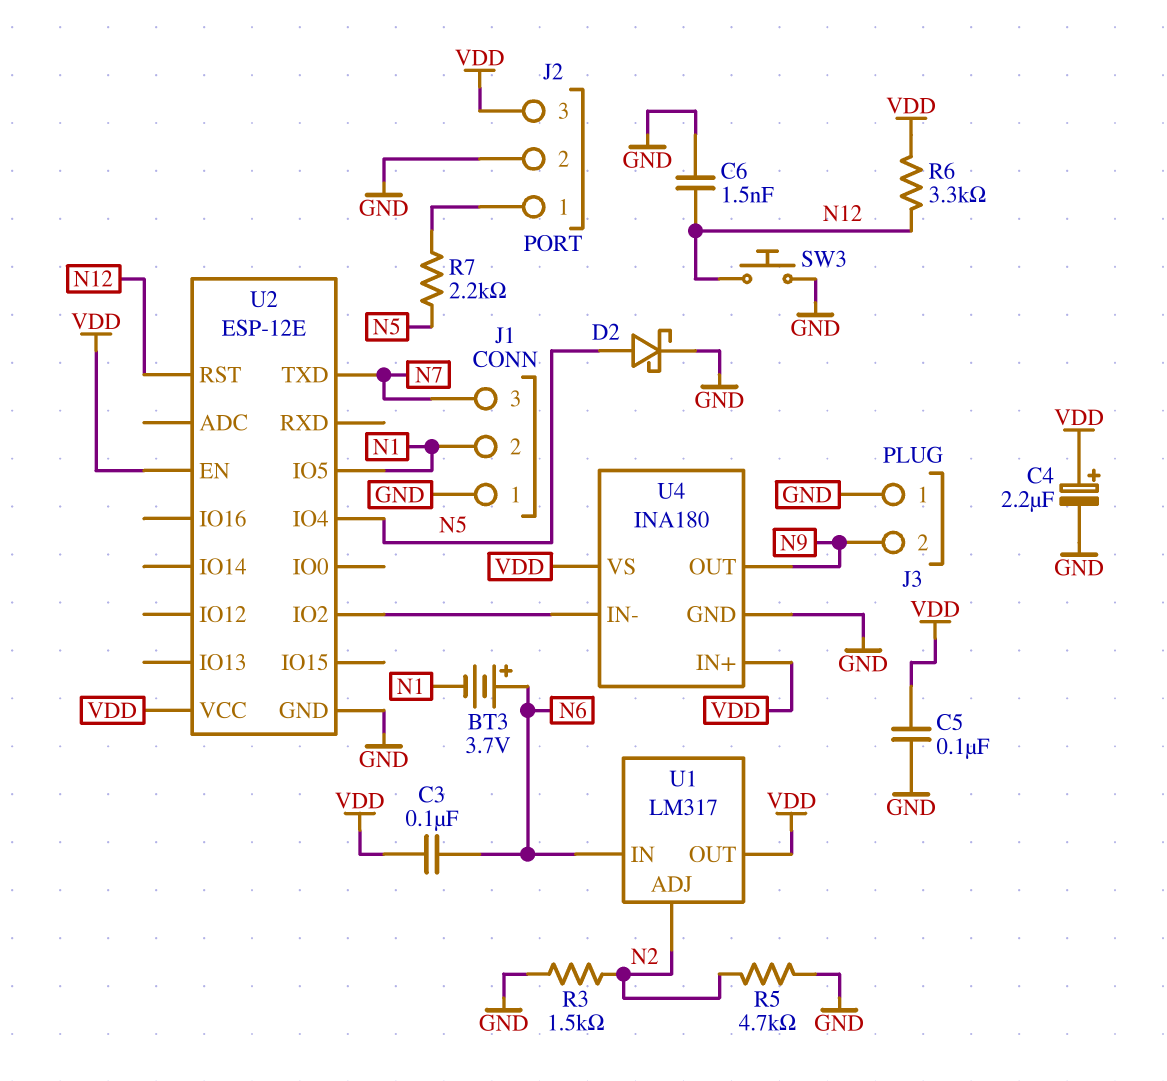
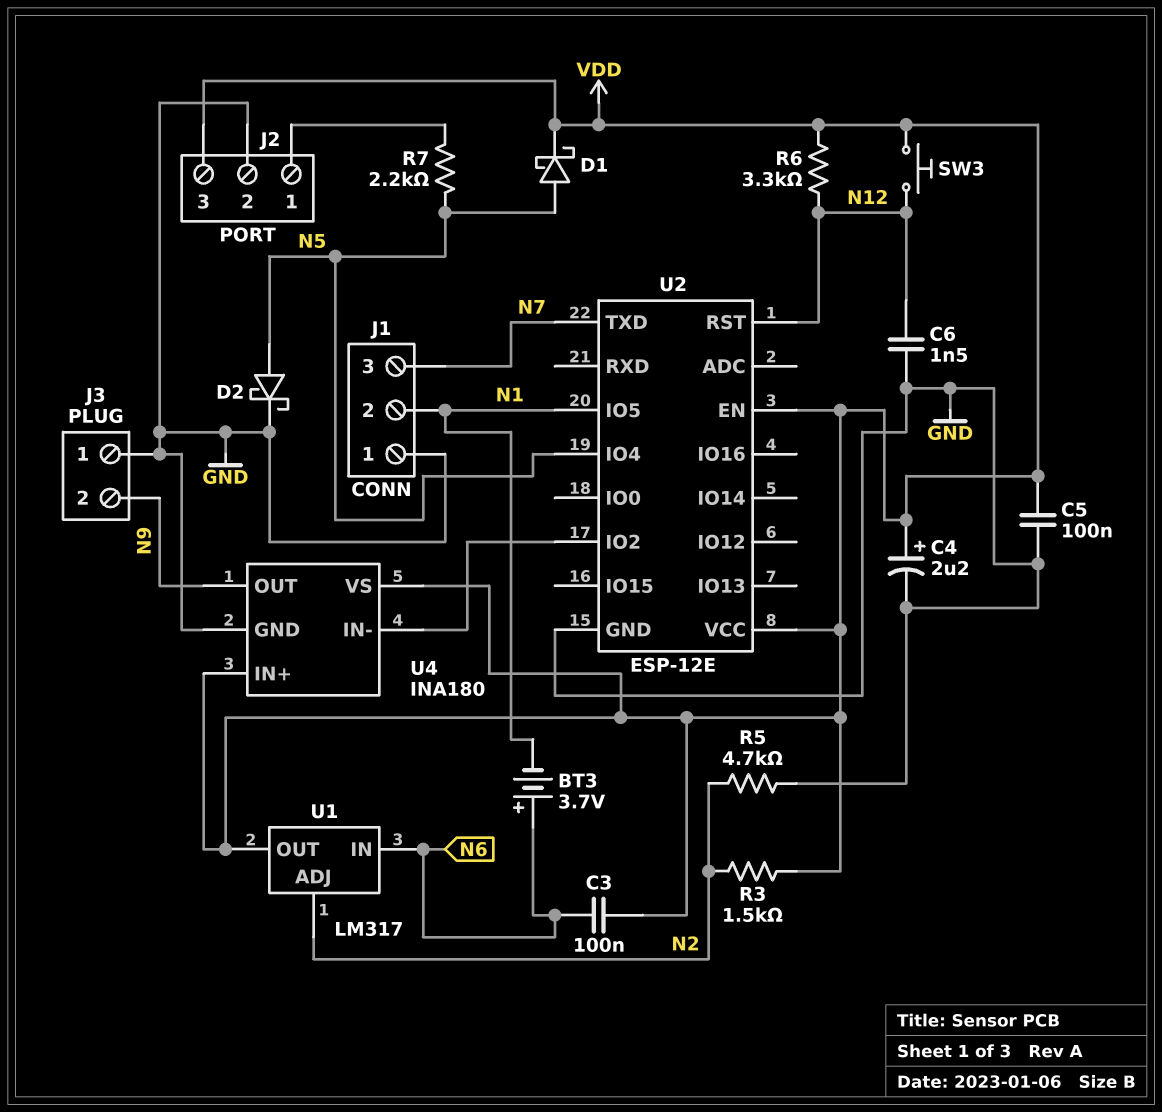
D1: none -> schottky (A N5, K VDD)
R3: 1.5k (GND, N2) -> 1.5k (N2, VDD)
SW3: button (GND, N12) -> button (N12, VDD)

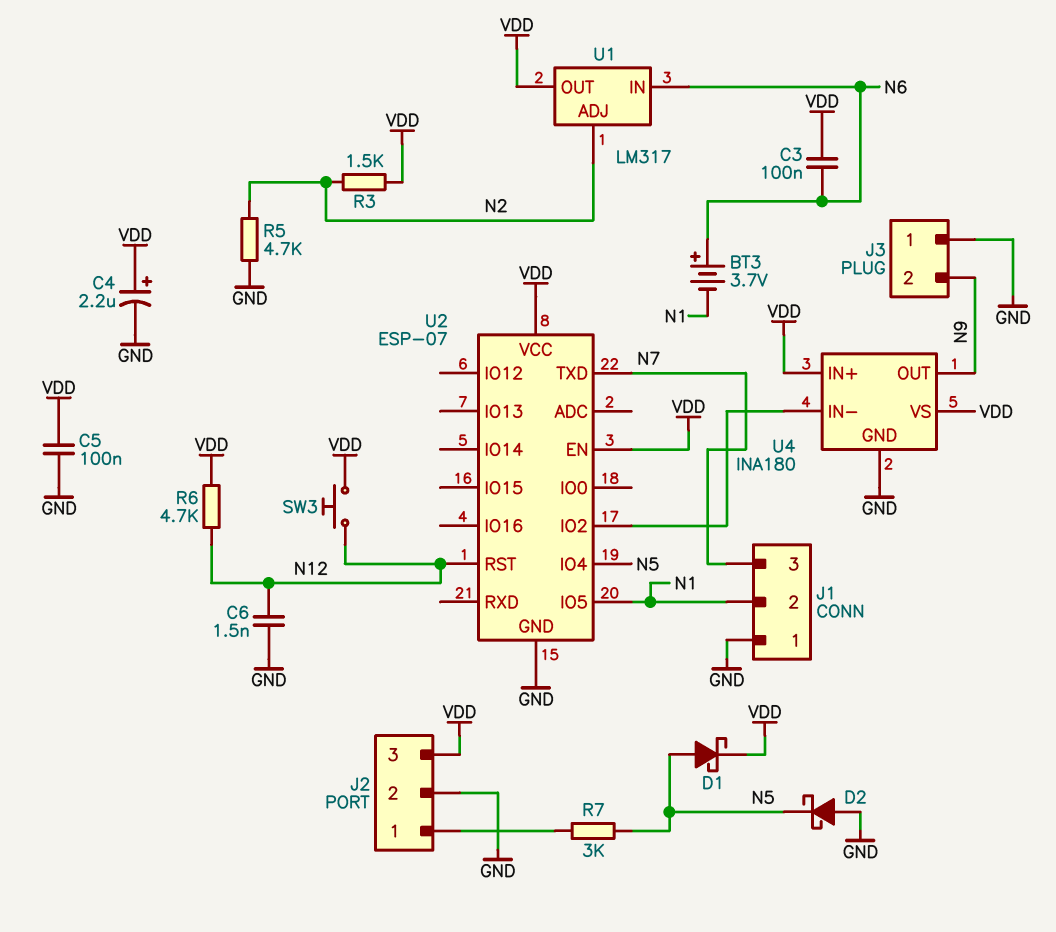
D2: schottky (A N5, K GND) -> schottky (A GND, K N5)
R6: 3.3k (N12, VDD) -> 4.7k (N12, VDD)
R7: 2.2k (J2/1, N5) -> 3k (J2/1, N5)
U2: ESP-12E -> ESP-07

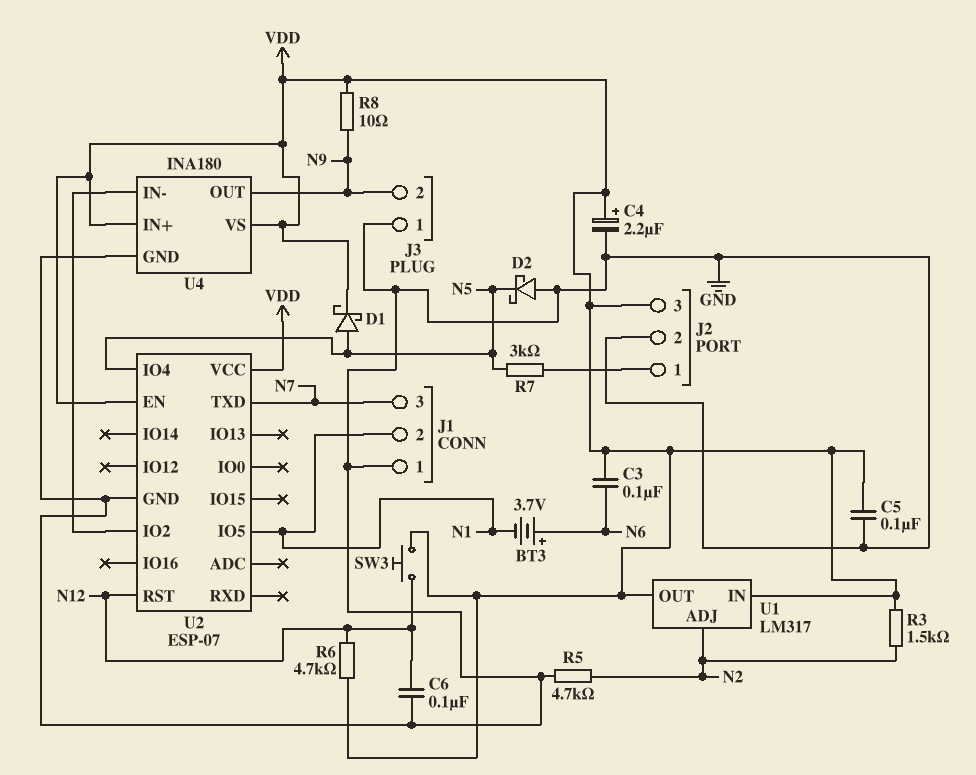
C6: 1.5nF (GND, N12) -> 100nF (GND, N12)
R8: none -> 10 (N9, VDD)
U1 pin IN: N6 -> VDD

